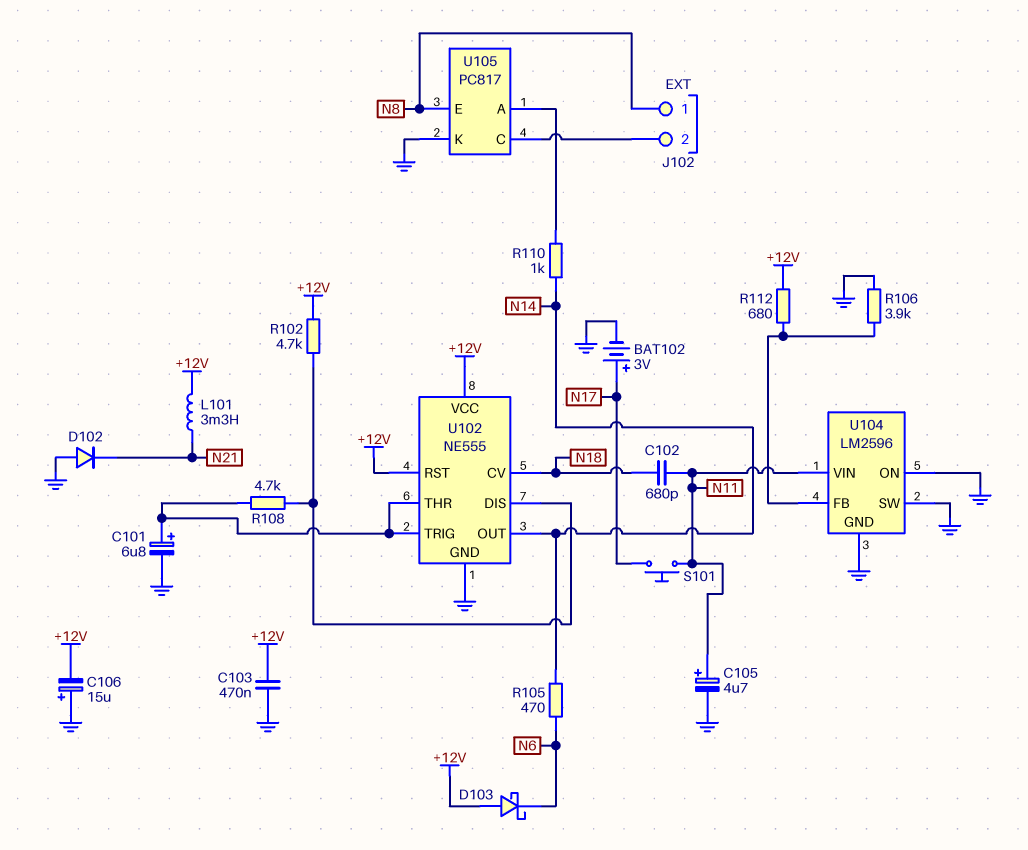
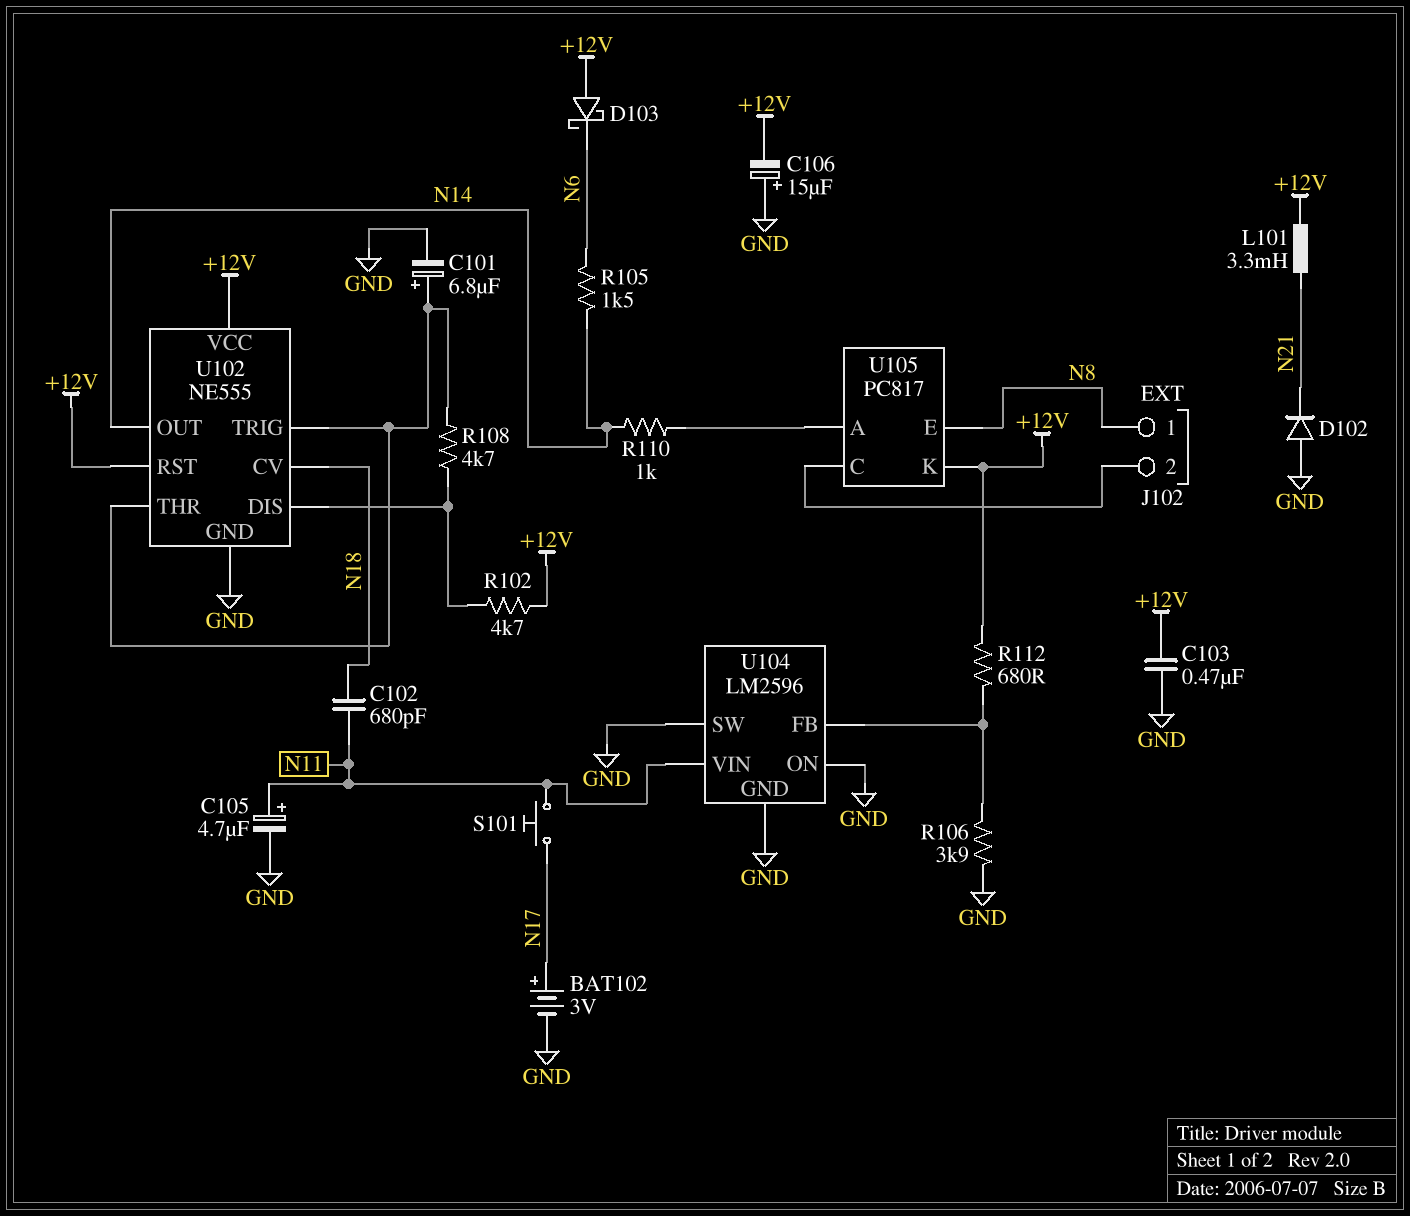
R105: 470 (N6, N14) -> 1.5k (N6, N14)
U105 pin K: GND -> +12V

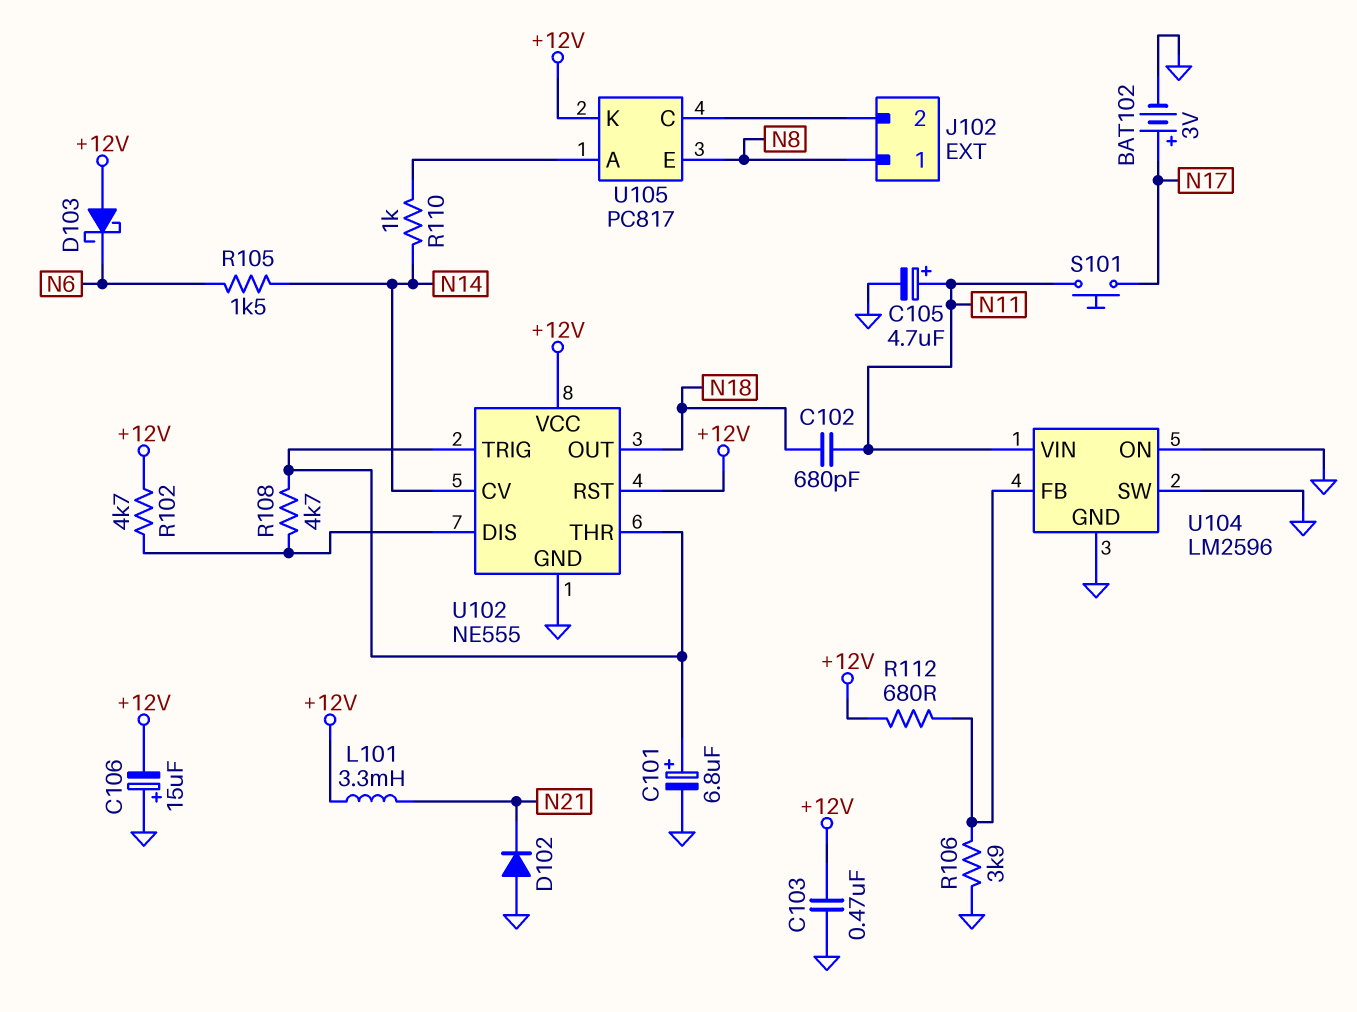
U102 pin CV: N18 -> N14
U102 pin OUT: N14 -> N18

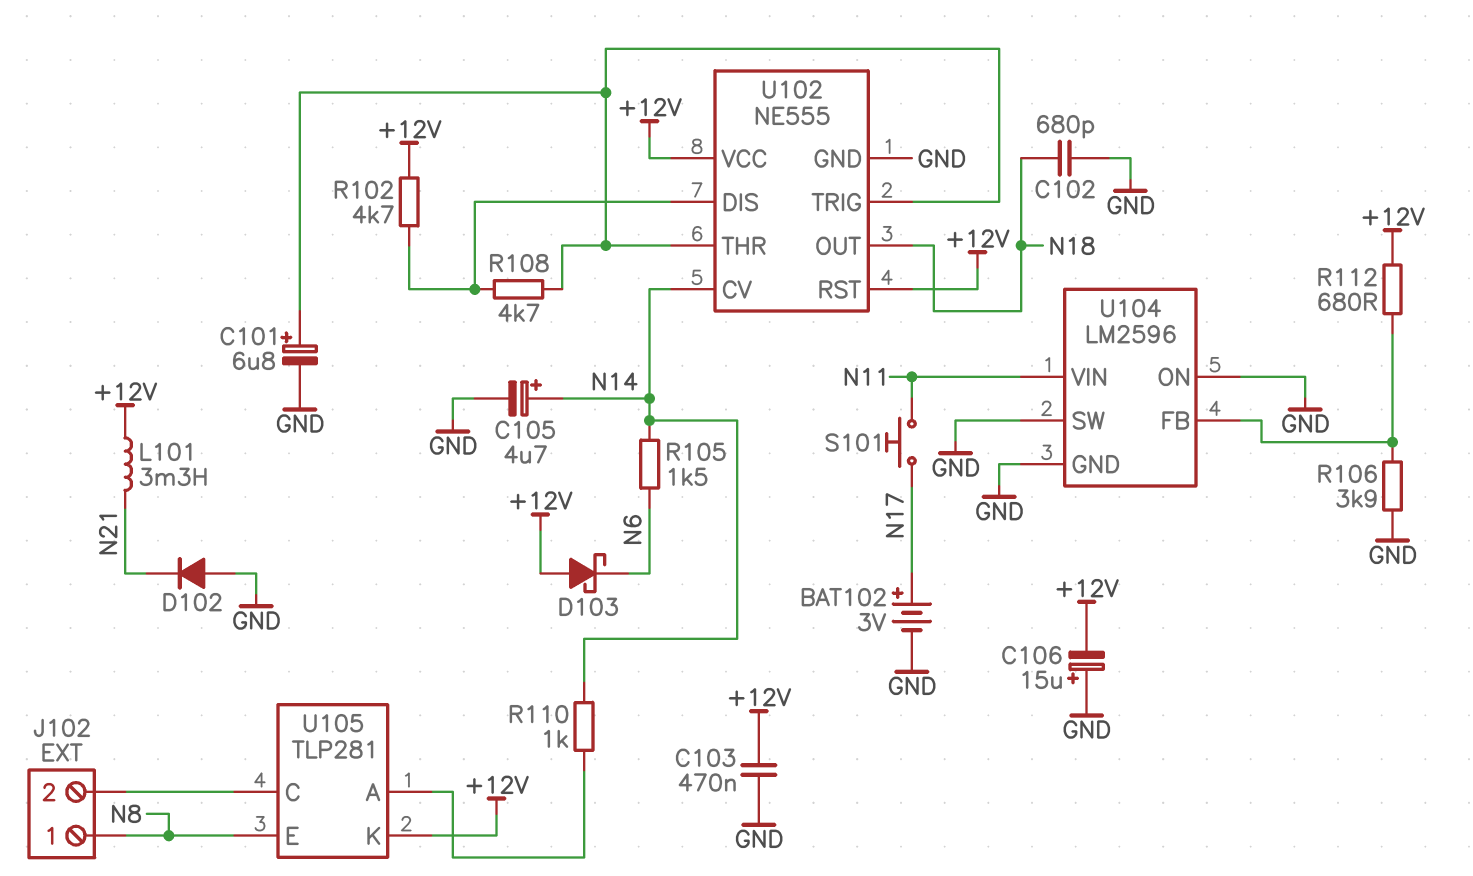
C102: 680pF (N11, N18) -> 680pF (GND, N18)
C105: 4.7uF (plus N11, minus GND) -> 4.7uF (plus N14, minus GND)
U105: PC817 -> TLP281

